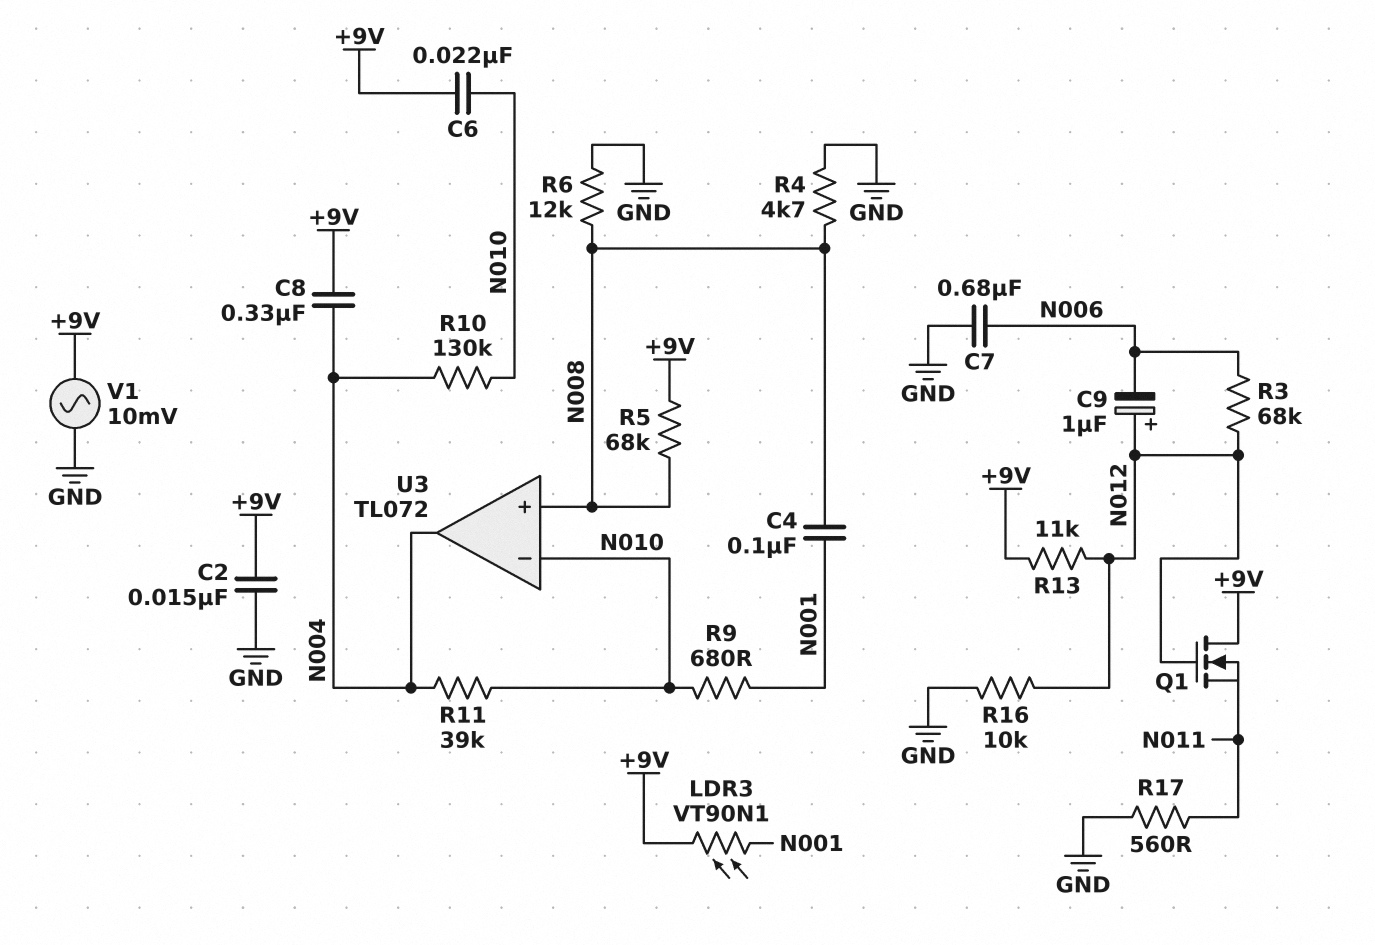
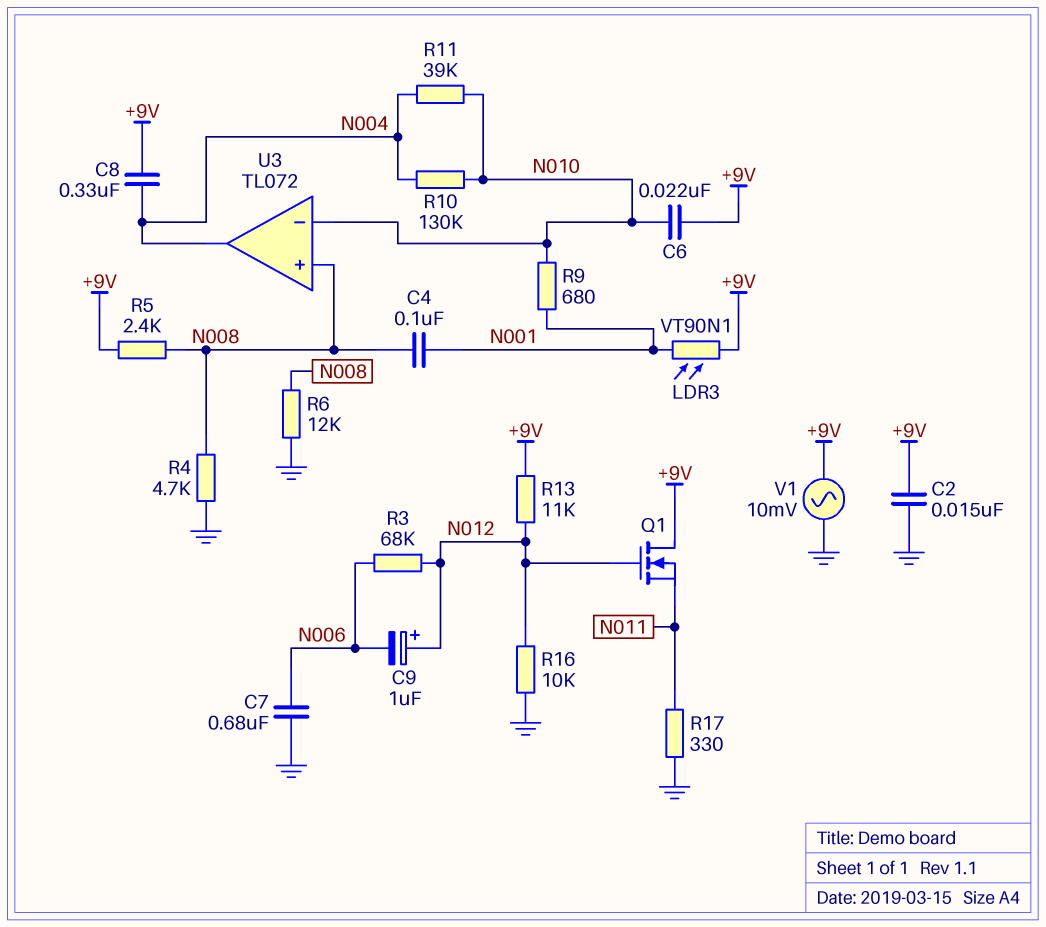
R5: 68k (+9V, N008) -> 2.4k (+9V, N008)
R17: 560 (GND, N011) -> 330 (GND, N011)

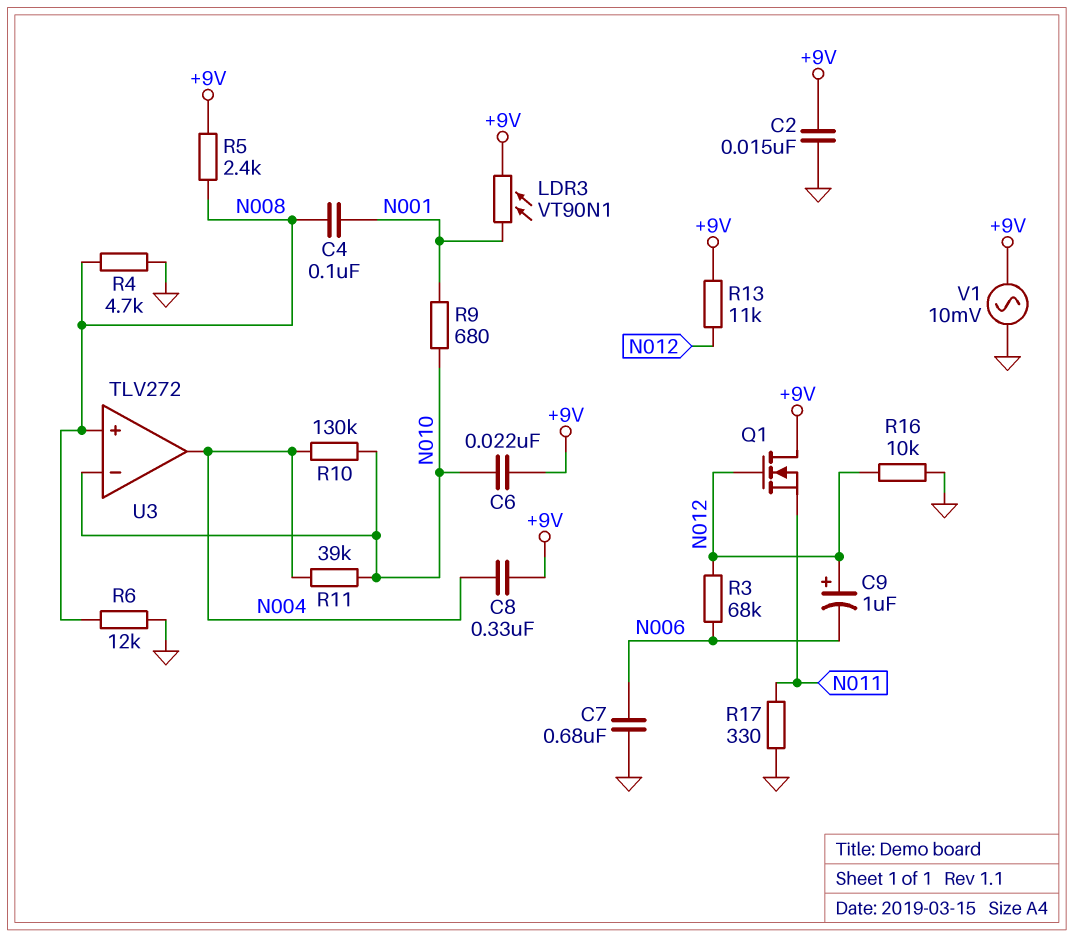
U3: TL072 -> TLV272

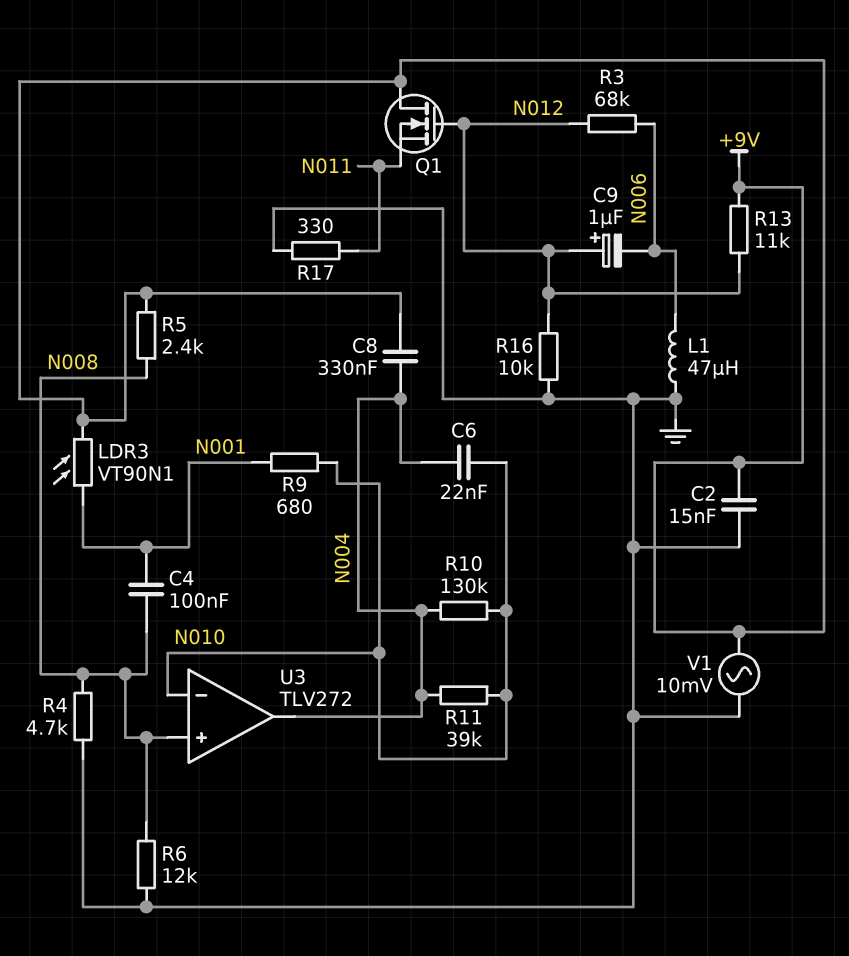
C6: 22nF (+9V, N010) -> 22nF (N004, N010)
C7: 680nF (GND, N006) -> none
L1: none -> 47uH (GND, N006)

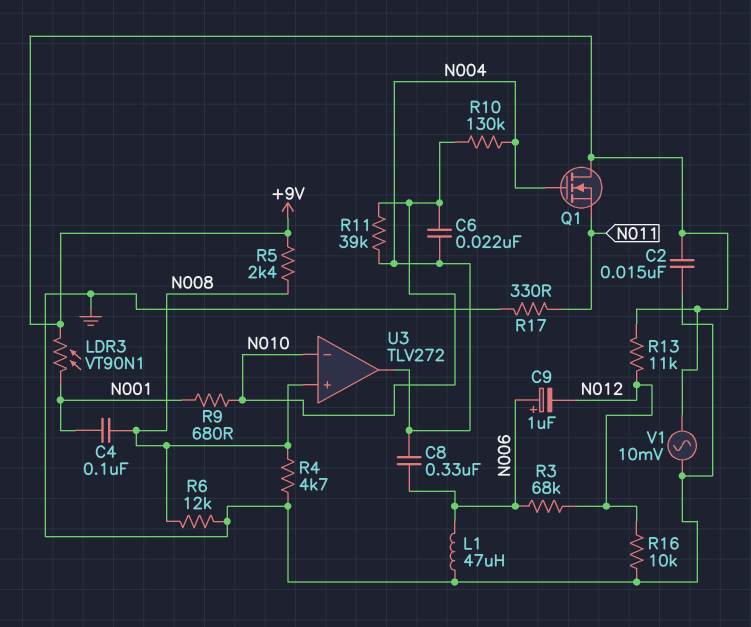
C8: 330nF (+9V, N004) -> 330nF (N004, N006)
C9: 1uF (plus N012, minus N006) -> 1uF (plus N006, minus N012)
Q1: NMOS (G N012, D +9V, S N011) -> NMOS (G N004, D +9V, S N011)

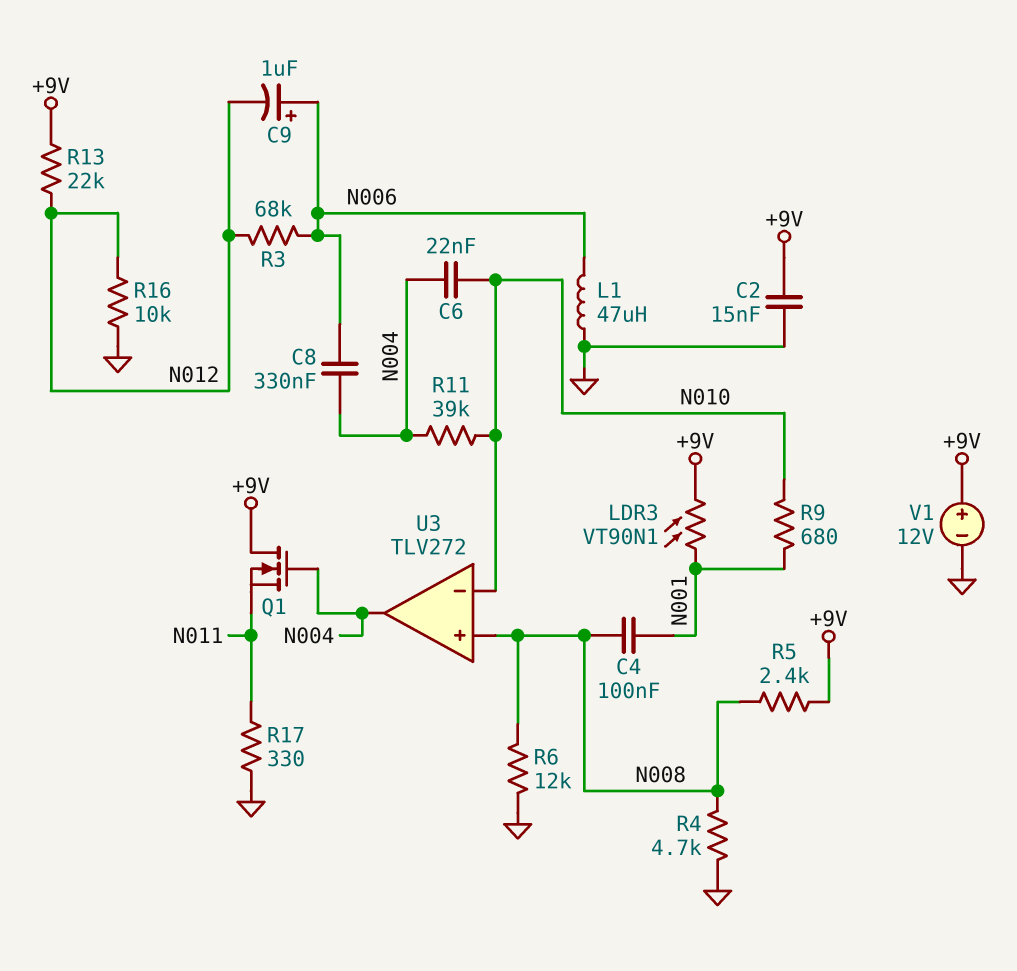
R10: 130k (N004, N010) -> none
R13: 11k (+9V, N012) -> 22k (+9V, N012)
V1: AC 10mV (+9V, GND) -> 12V (plus +9V, minus GND)

